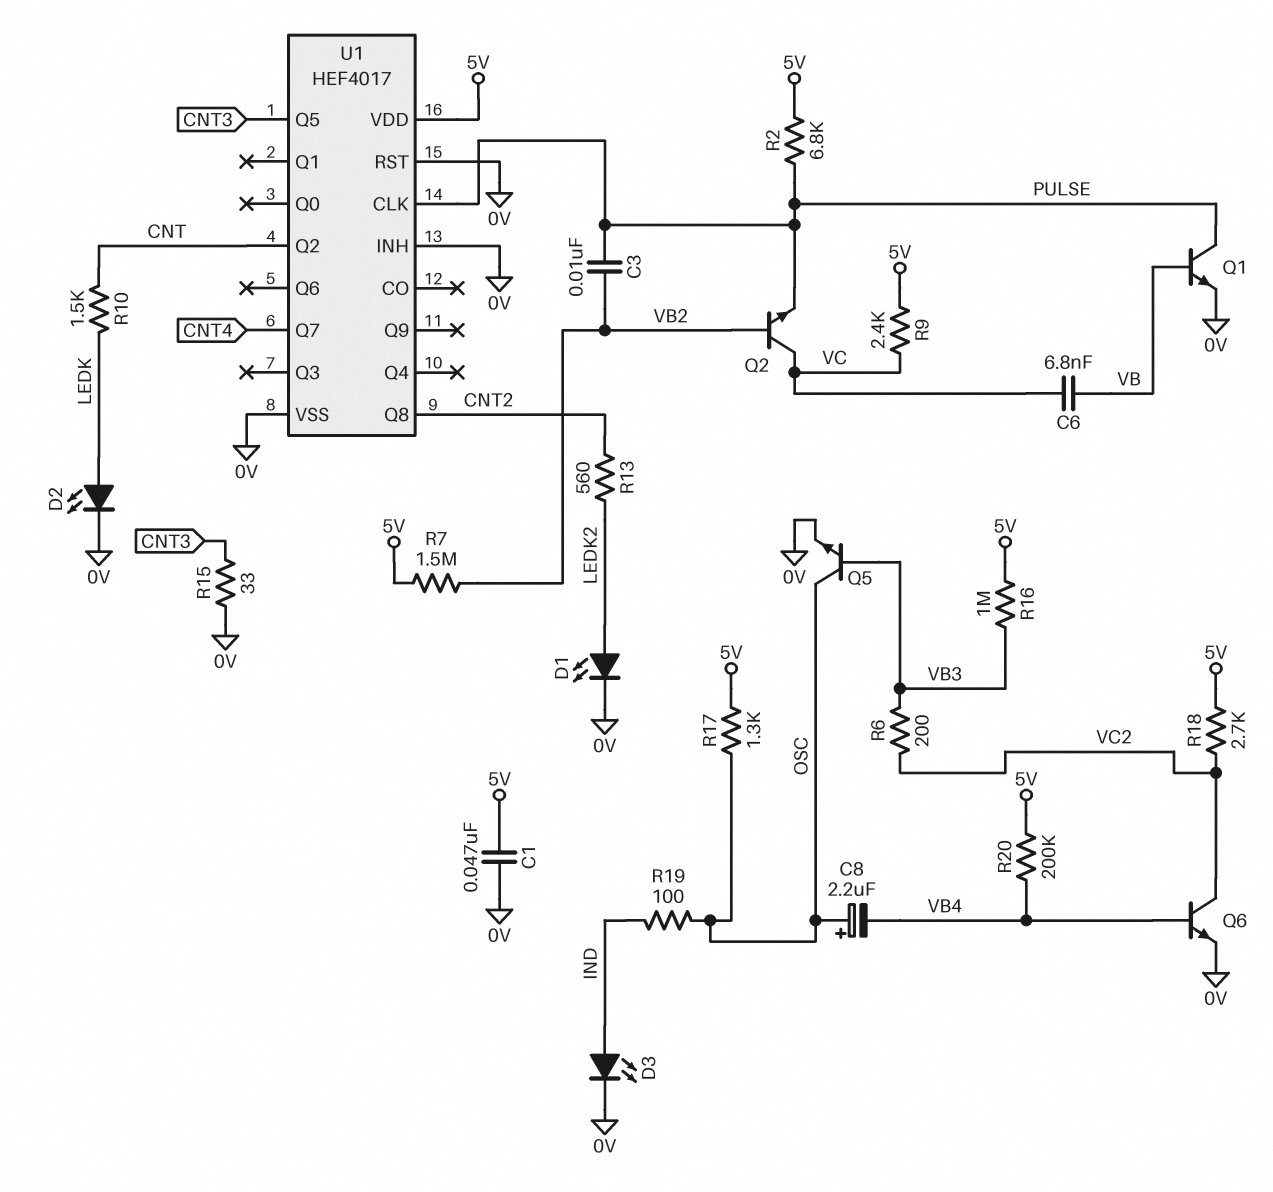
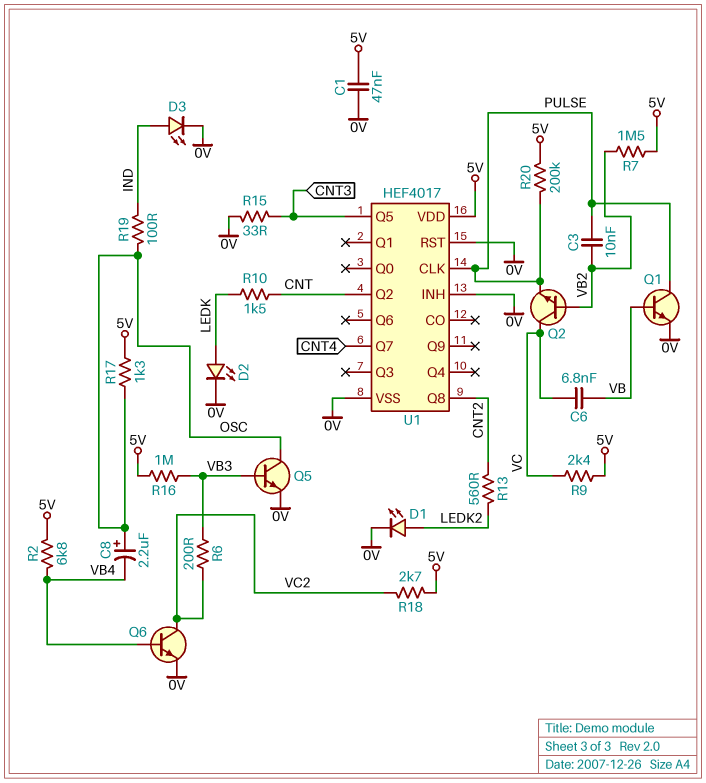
R2: 6.8k (5V, PULSE) -> 6.8k (5V, VB4)
R20: 200k (5V, VB4) -> 200k (5V, PULSE)

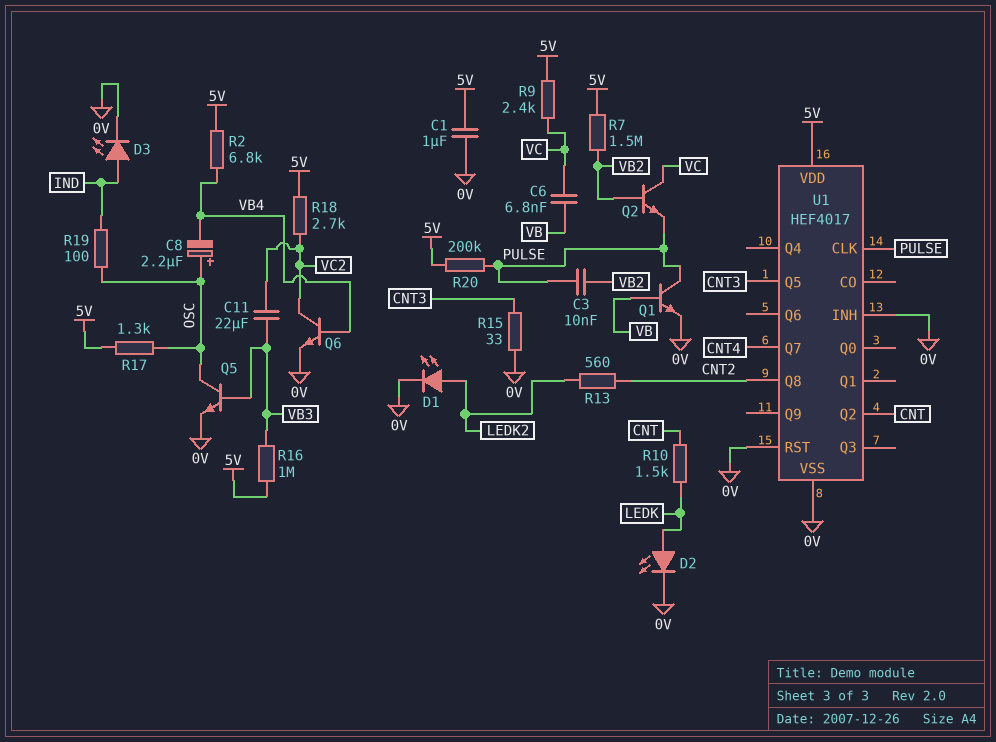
C1: 47nF (0V, 5V) -> 1uF (0V, 5V)
C11: none -> 22uF (VB3, VC2)
R6: 200 (VB3, VC2) -> none

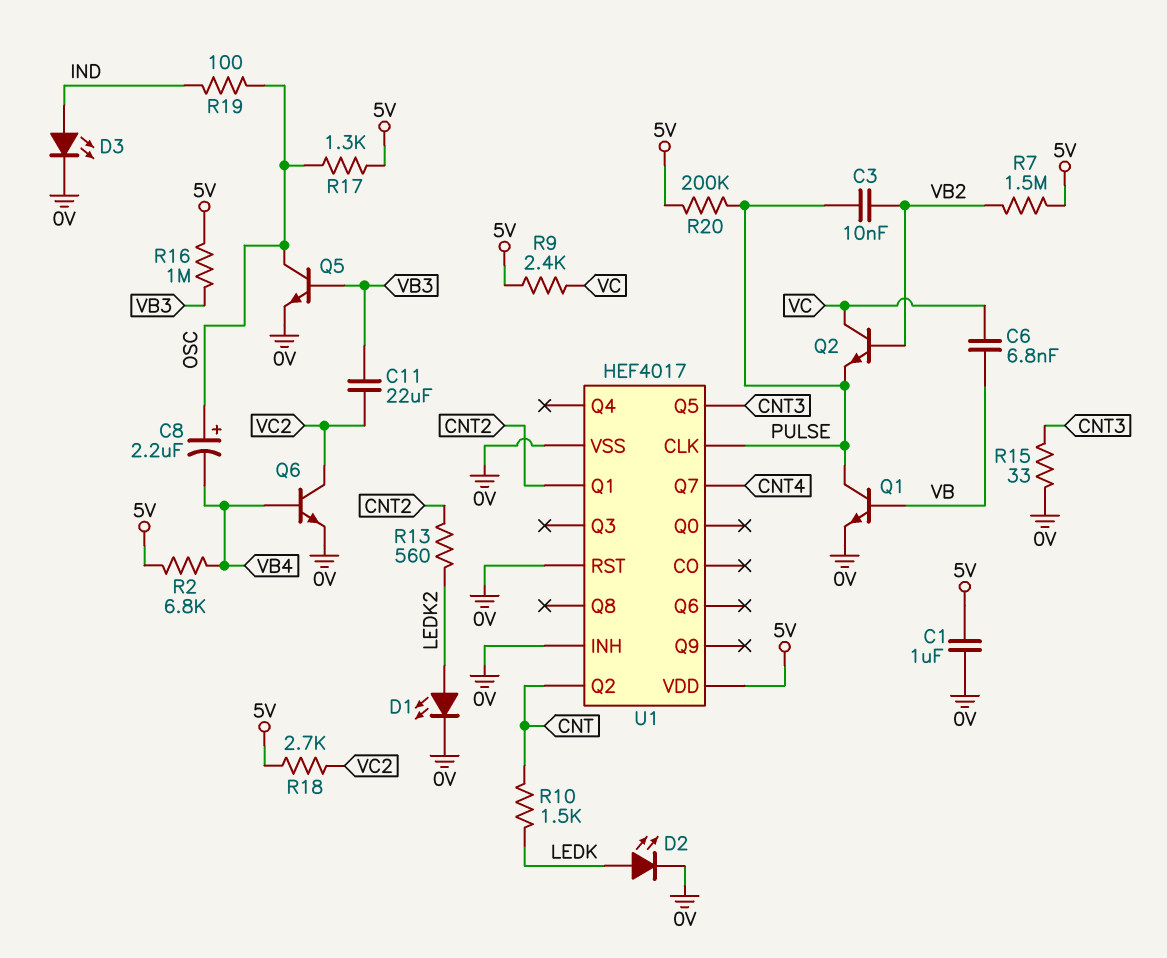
U1 pin Q1: none -> CNT2
U1 pin Q8: CNT2 -> none

